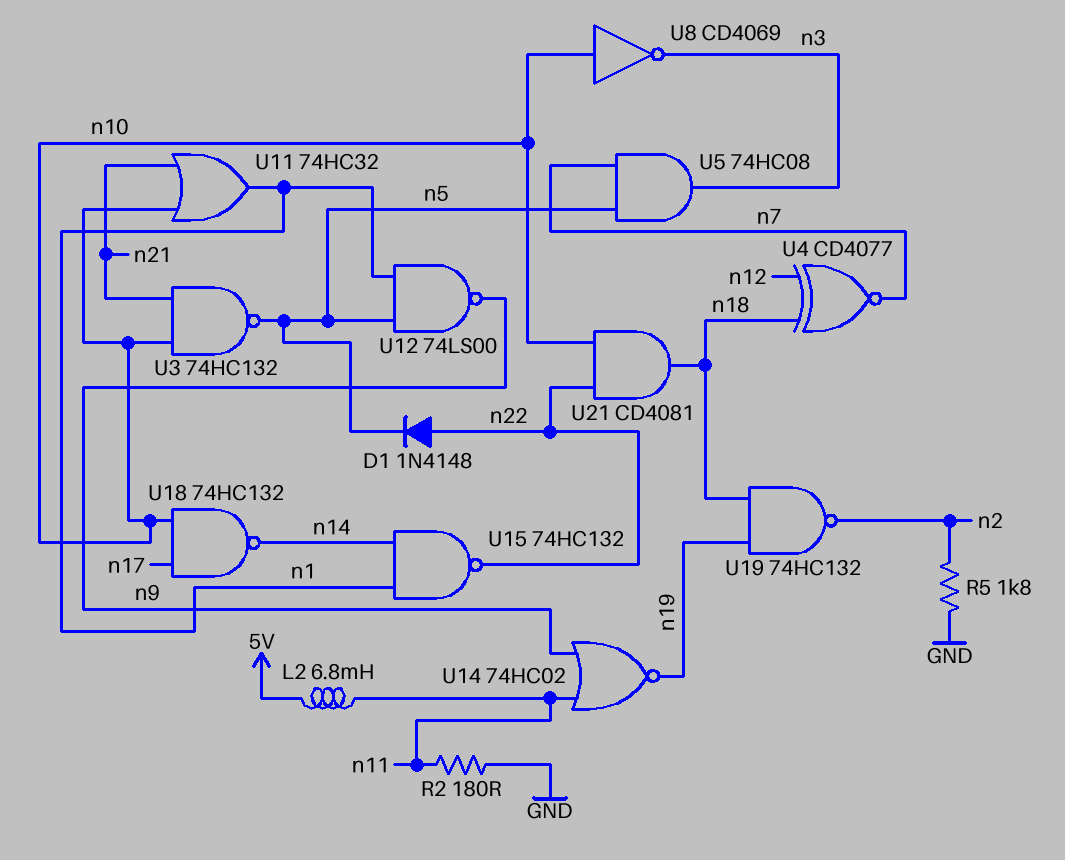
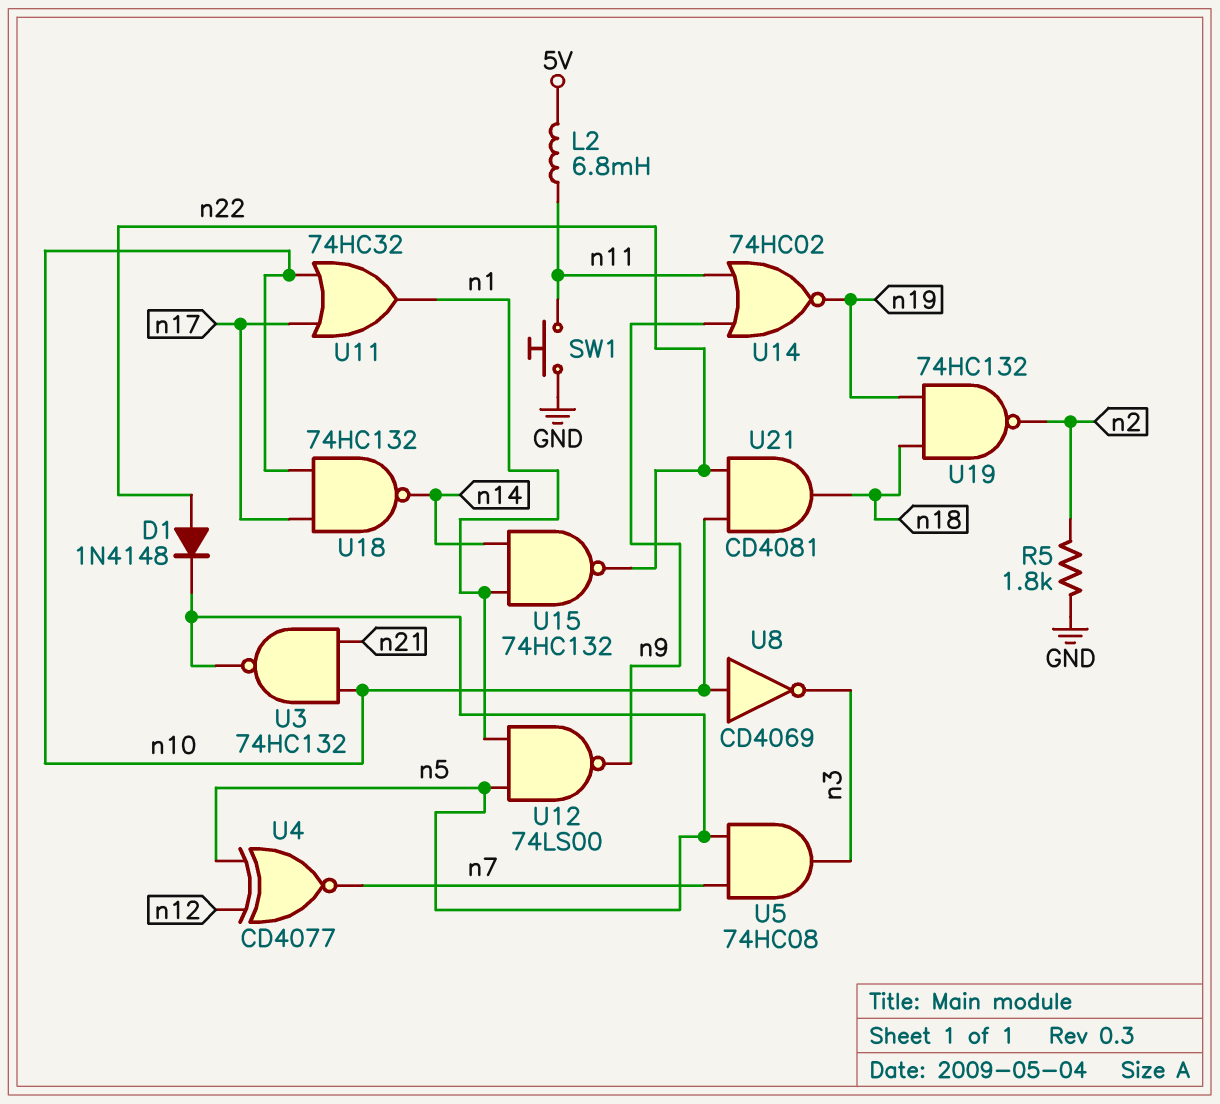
R2: 180 (GND, n11) -> none
SW1: none -> button (GND, n11)
U4: XNOR CD4077 (in n12, in n18, out n7) -> XNOR CD4077 (in n5, in n12, out n7)
U11: OR 74HC32 (in n10, in n21, out n1) -> OR 74HC32 (in n10, in n17, out n1)

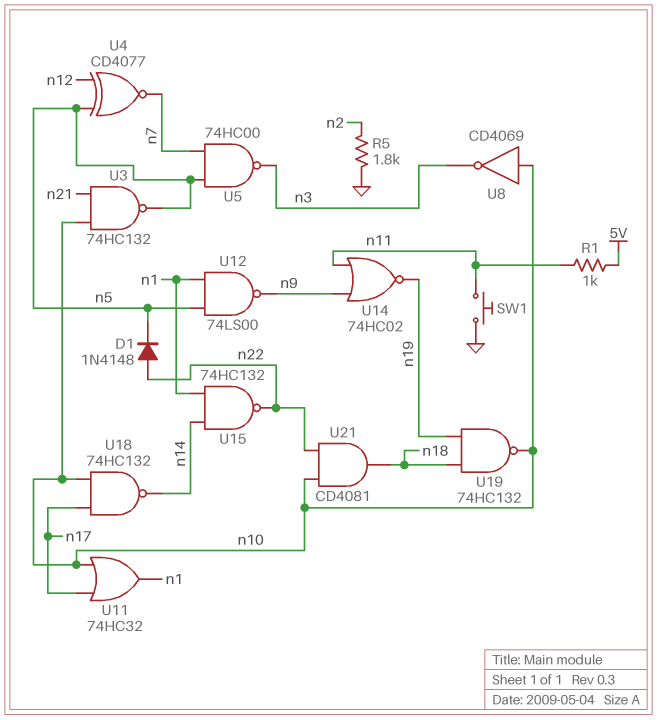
L2: 6.8mH (5V, n11) -> none
R1: none -> 1k (5V, n11)
U5: AND 74HC08 (in n5, in n7, out n3) -> NAND 74HC00 (in n5, in n7, out n3)
U19: NAND 74HC132 (in n18, in n19, out n2) -> NAND 74HC132 (in n18, in n19, out n10)

